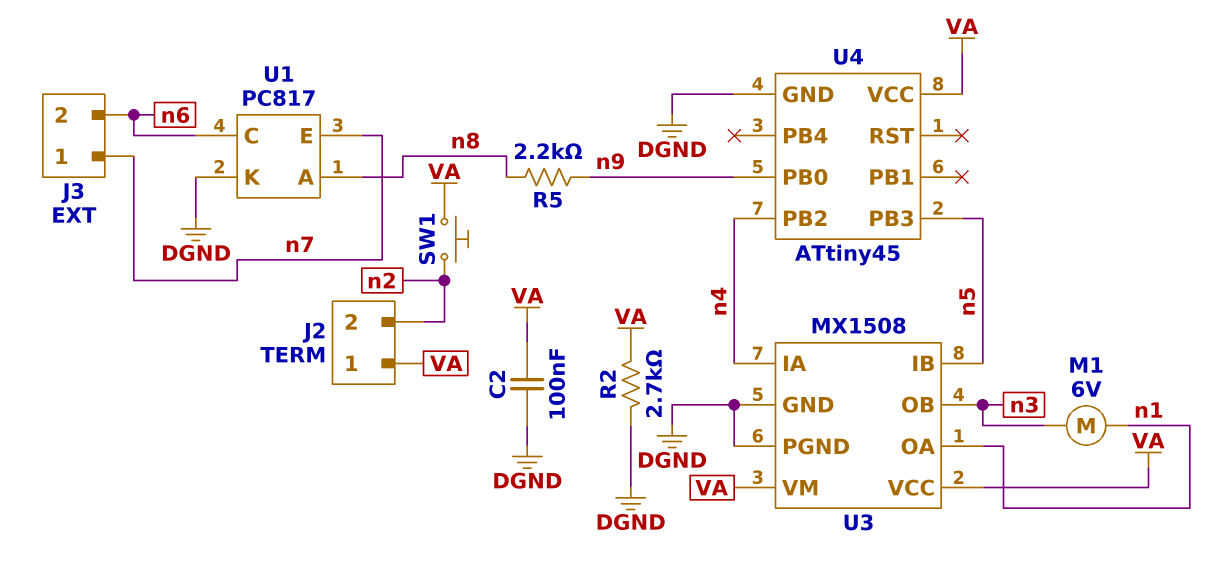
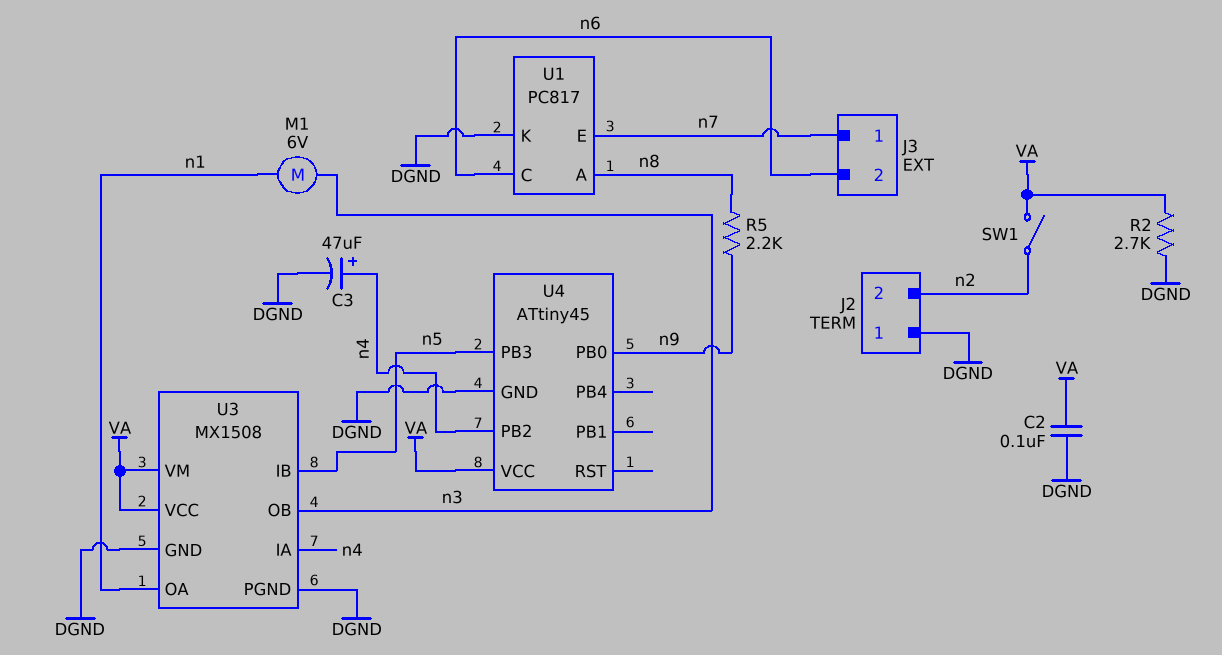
C3: none -> 47uF (plus n4, minus DGND)
J2 pin 1: VA -> DGND
SW1: button (VA, n2) -> switch (VA, n2)

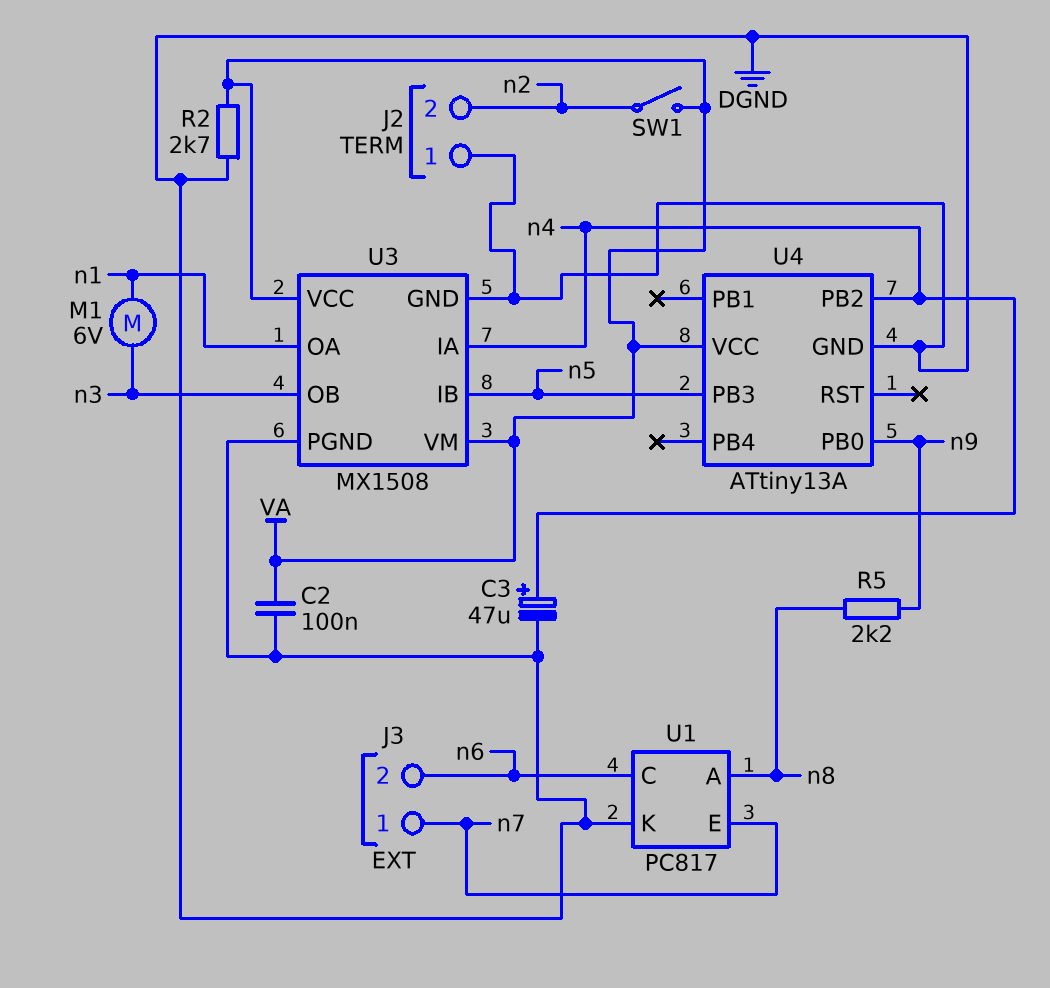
U4: ATtiny45 -> ATtiny13A

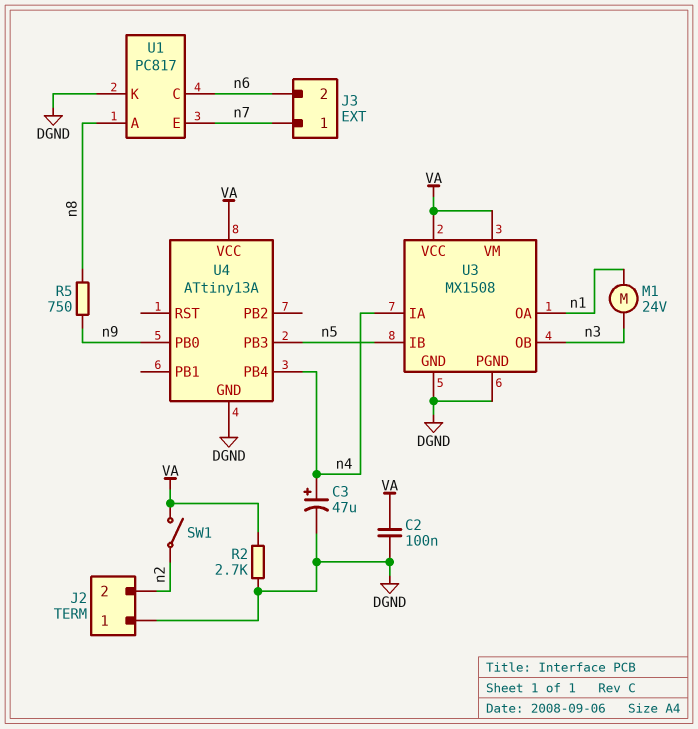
M1: motor 6V (n1, n3) -> motor 24V (n1, n3)
R5: 2.2k (n8, n9) -> 750 (n8, n9)
U4 pin PB2: n4 -> none
U4 pin PB4: none -> n4

